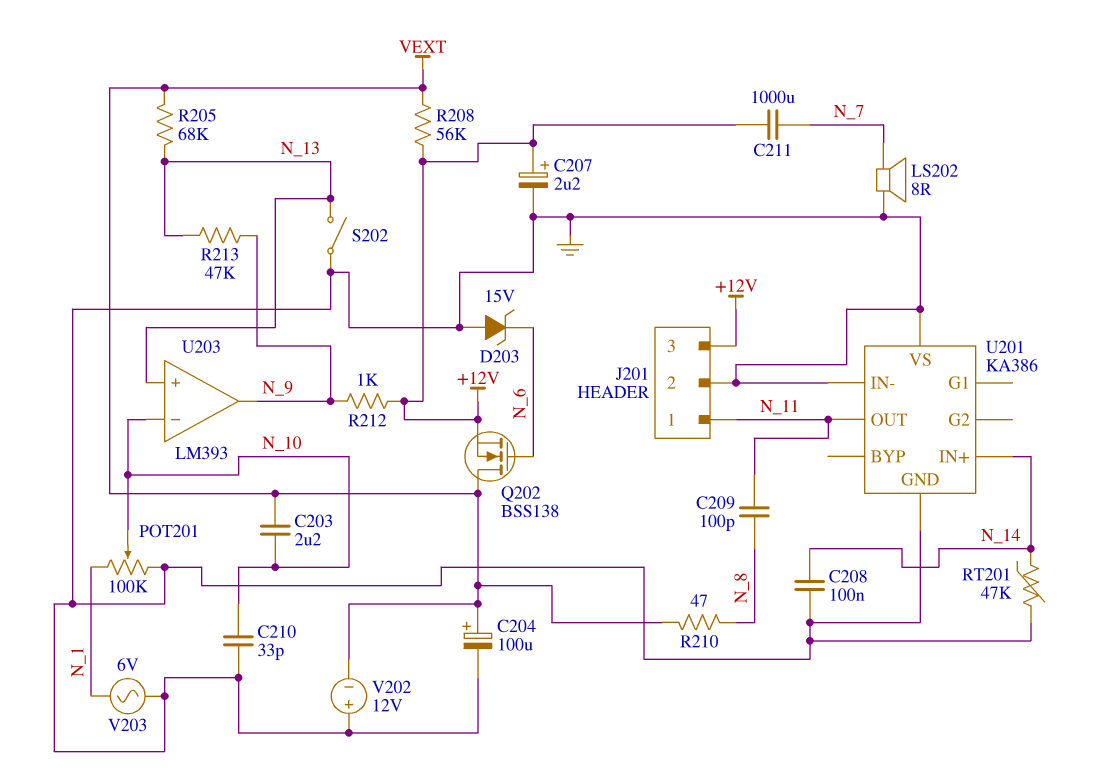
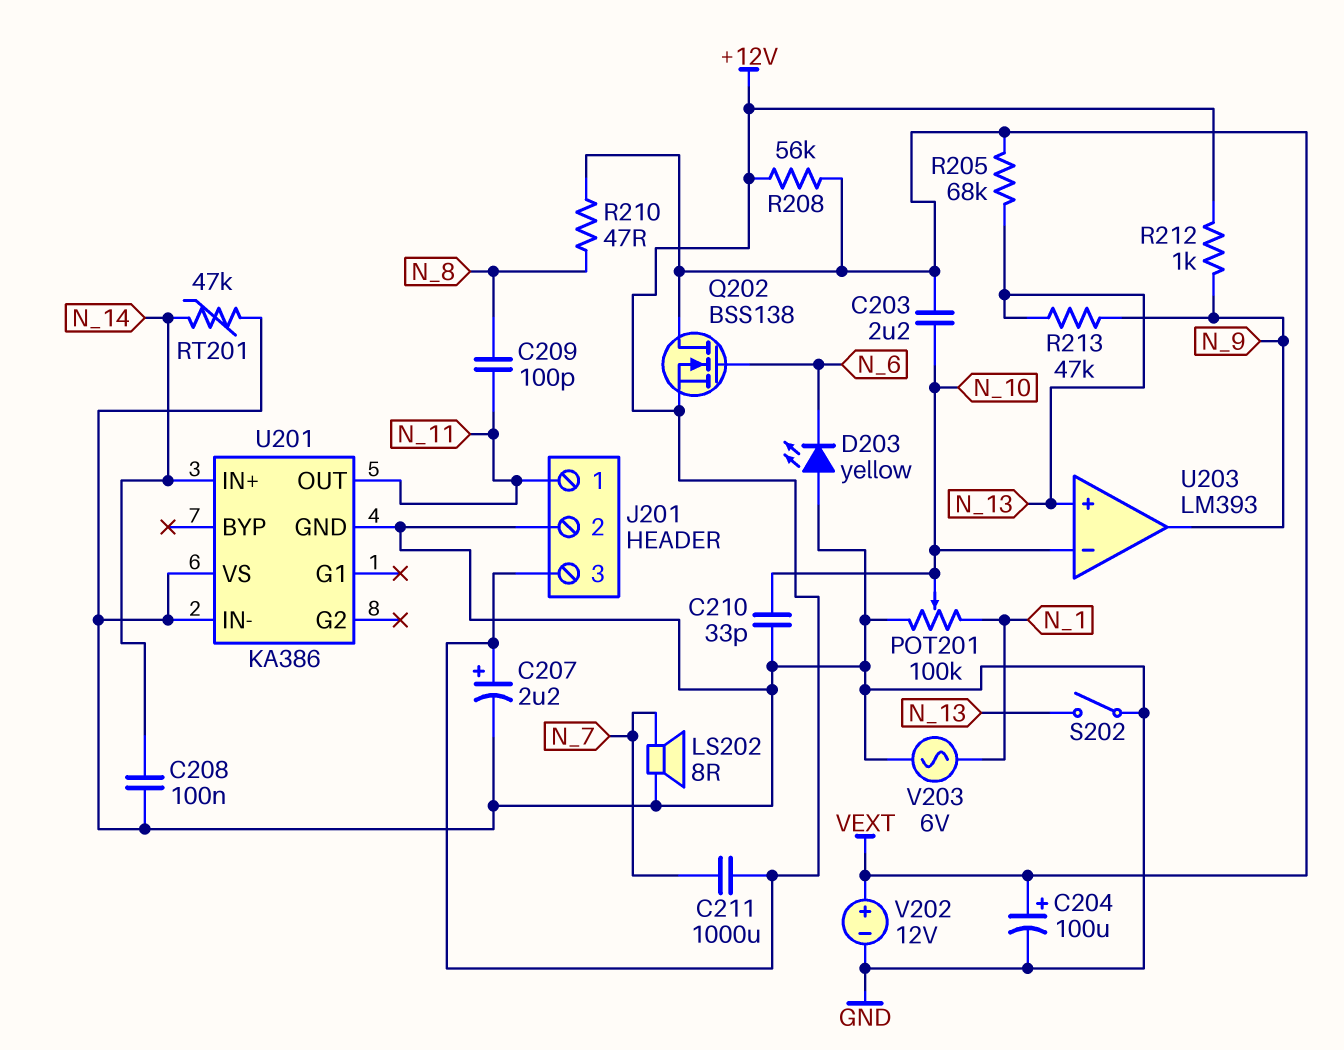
D203: zener 15V (A GND, K N_6) -> LED yellow (A GND, K N_6)
V202: 12V (plus GND, minus VEXT) -> 12V (plus VEXT, minus GND)

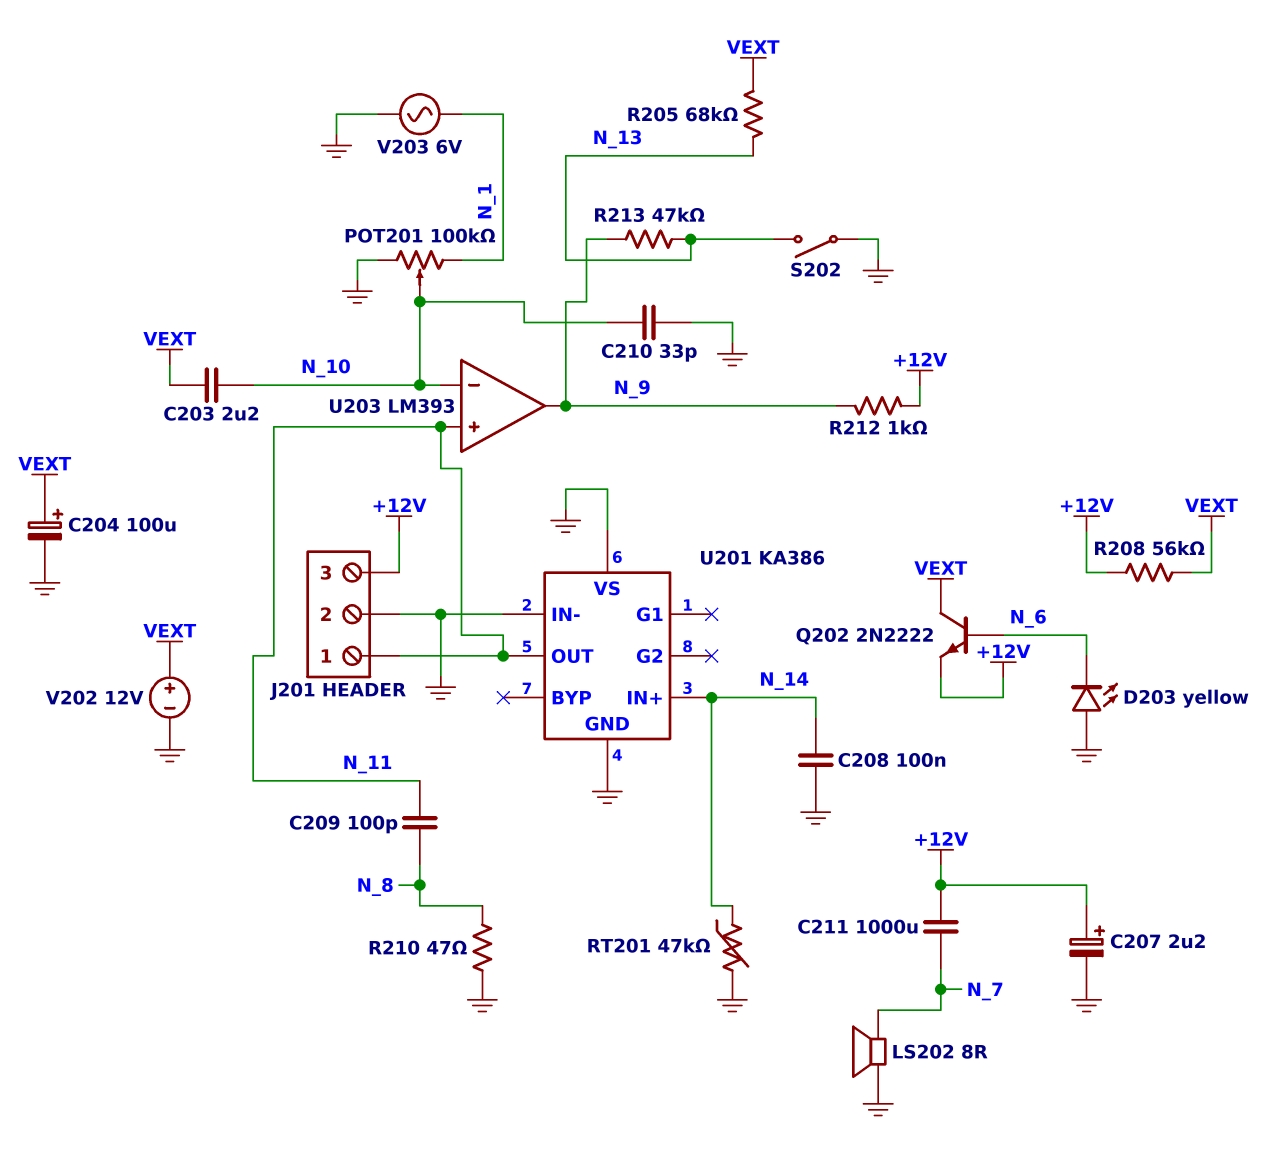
Q202: NMOS BSS138 (G N_6, D VEXT, S +12V) -> NPN 2N2222 (B N_6, C VEXT, E +12V)
R210: 47 (N_8, VEXT) -> 47 (GND, N_8)
U203 pin in+: N_13 -> N_11

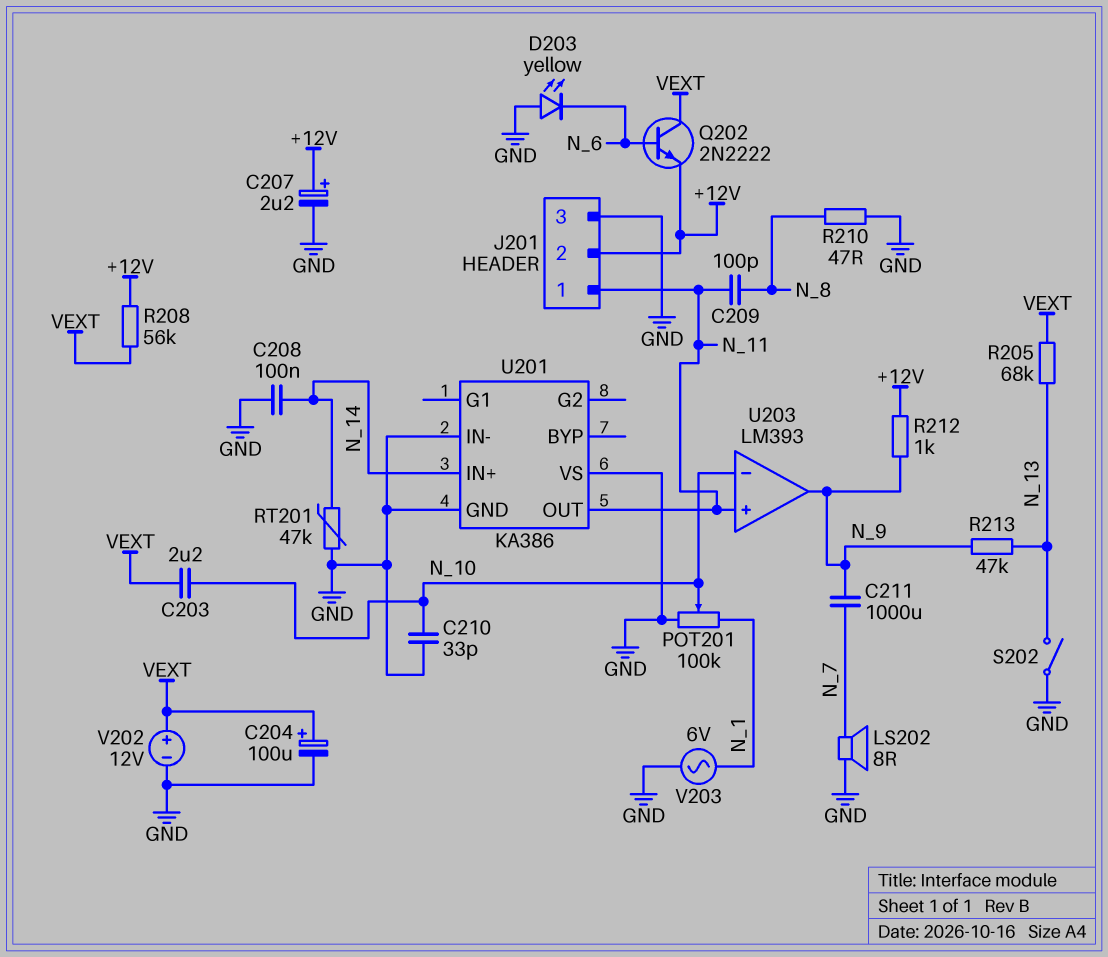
C211: 1000uF (+12V, N_7) -> 1000uF (N_7, N_9)
J201 pin 2: GND -> +12V
J201 pin 3: +12V -> GND

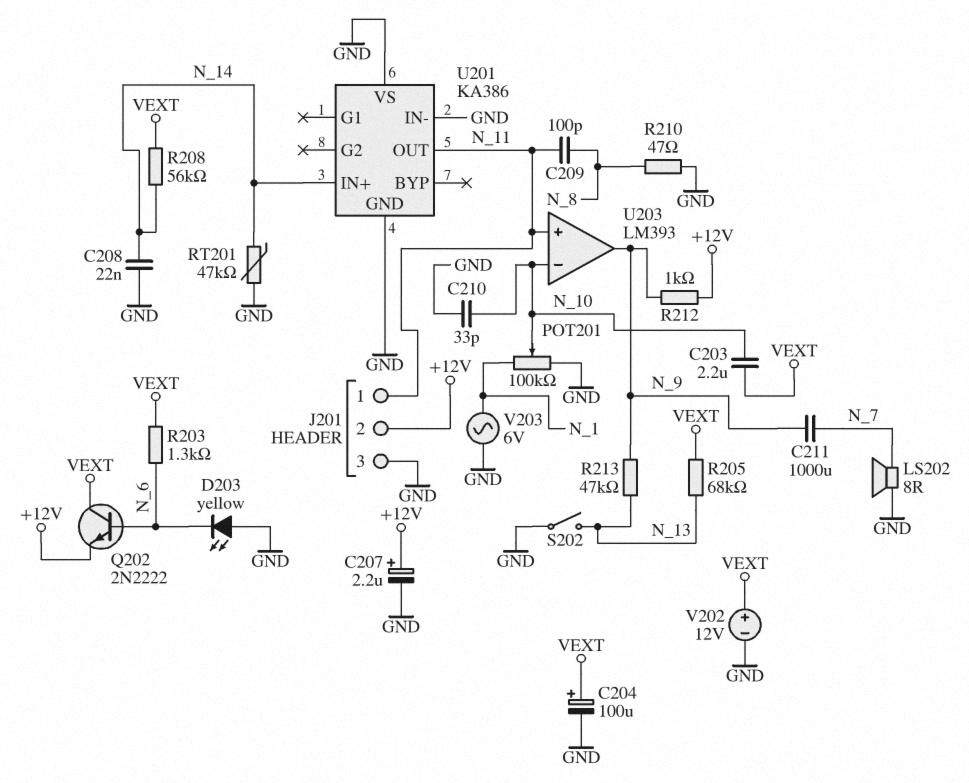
C208: 100nF (GND, N_14) -> 22nF (GND, N_14)
R203: none -> 1.3k (N_6, VEXT)
R208: 56k (+12V, VEXT) -> 56k (N_14, VEXT)

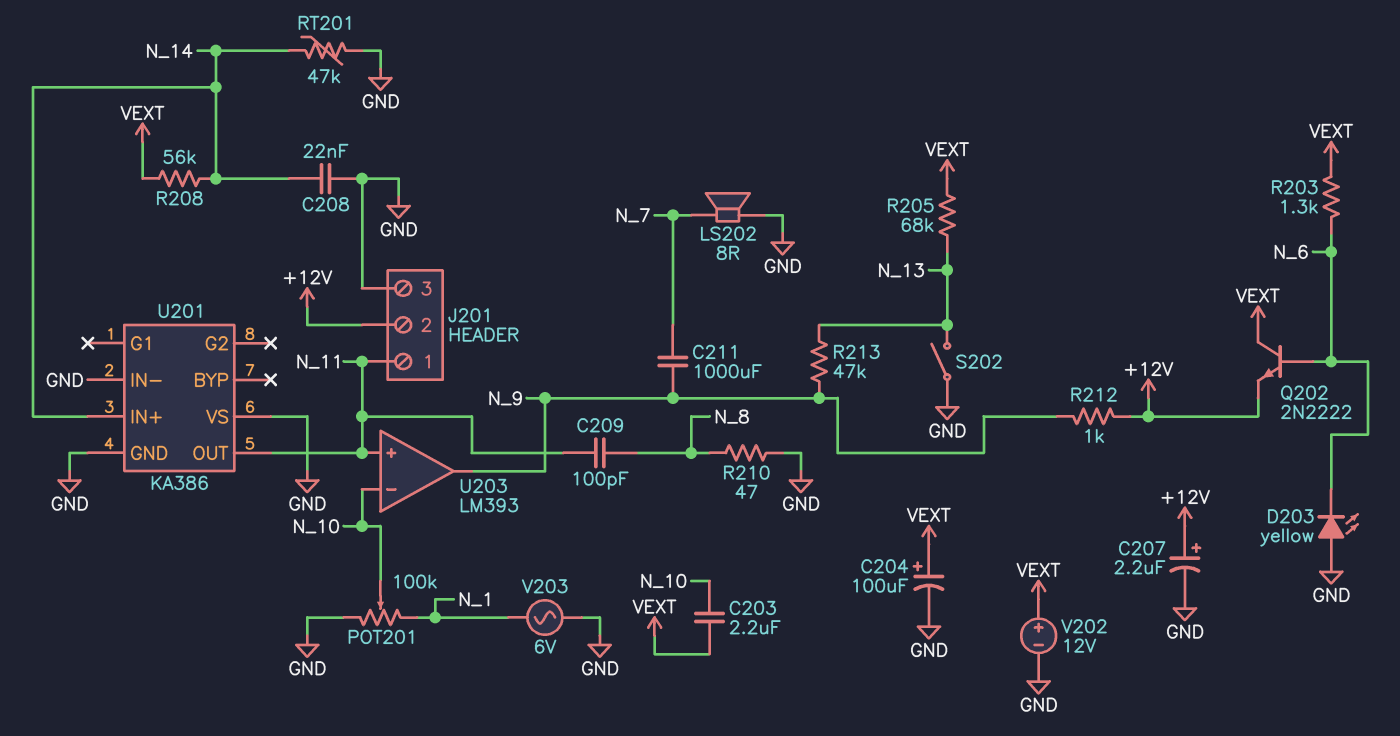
C210: 33pF (GND, N_10) -> none

